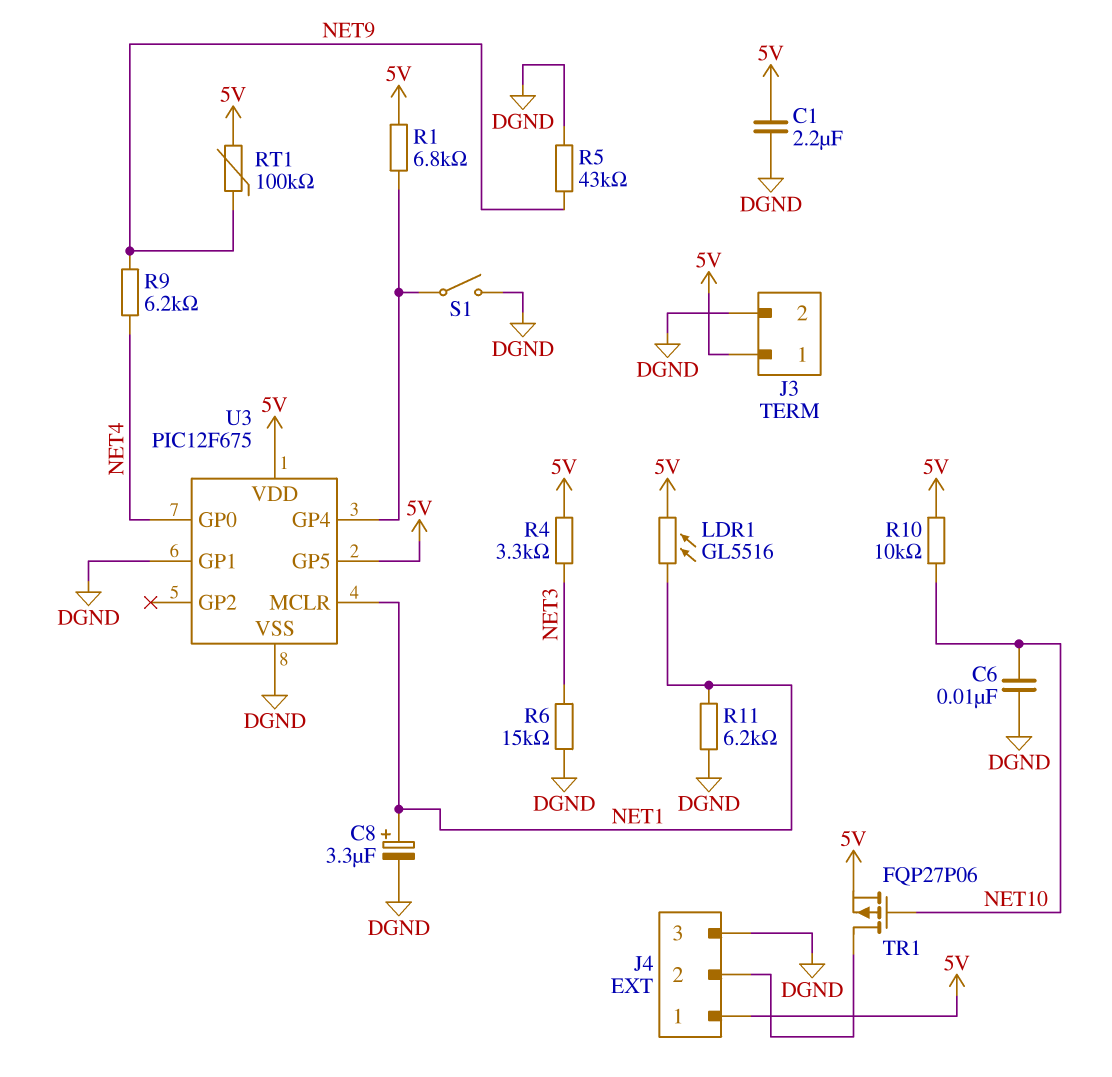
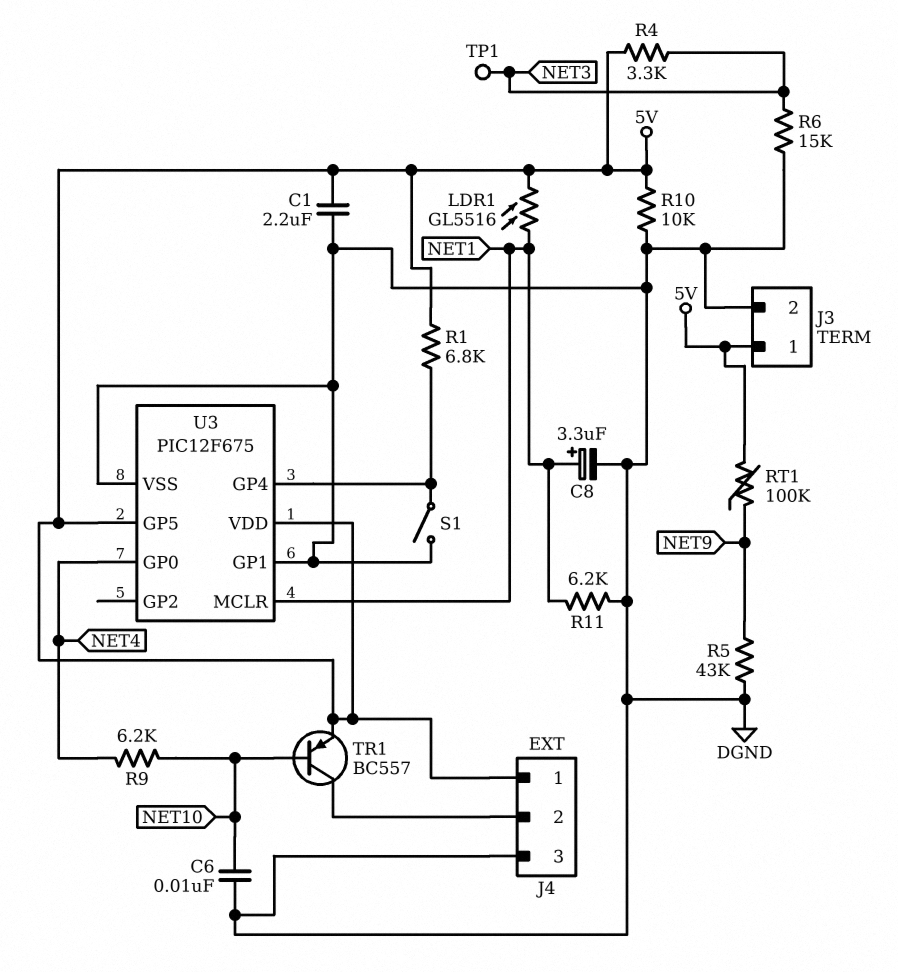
R9: 6.2k (NET4, NET9) -> 6.2k (NET4, NET10)
R10: 10k (5V, NET10) -> 10k (5V, DGND)
TP1: none -> test point (NET3)
TR1: PMOS FQP27P06 (G NET10, D J4/2, S 5V) -> PNP BC557 (B NET10, C J4/2, E 5V)

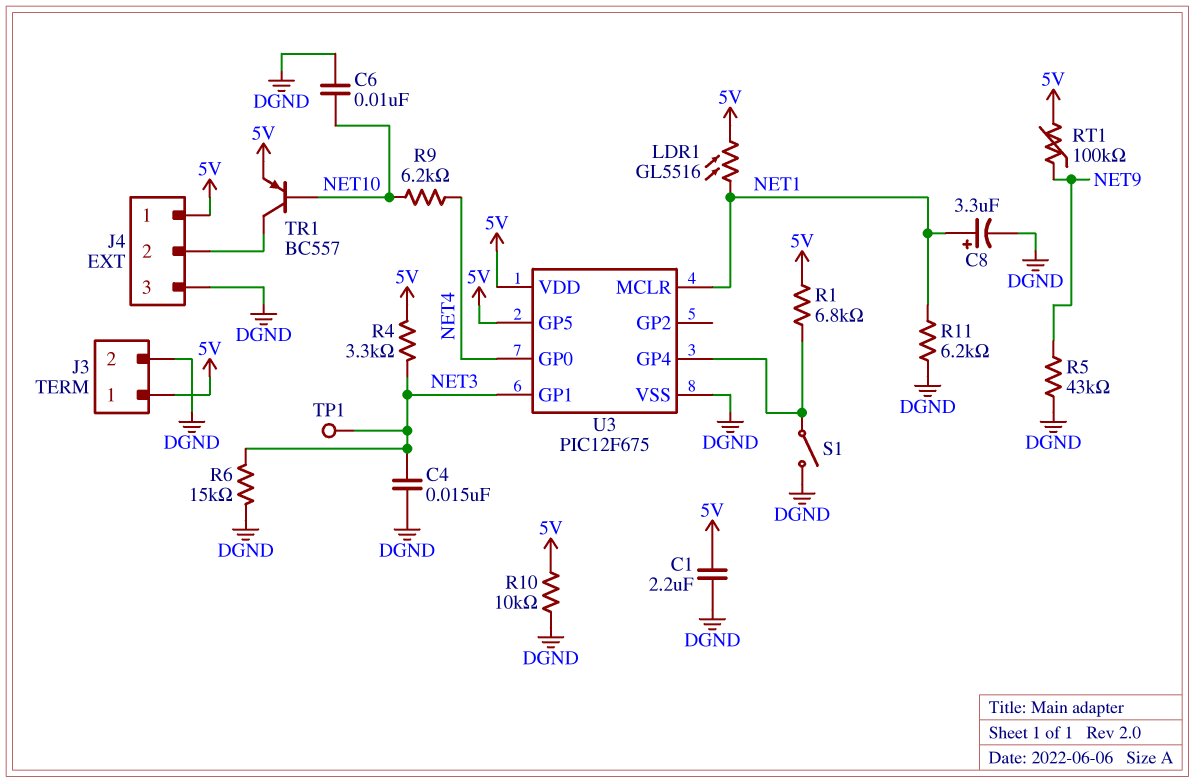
C4: none -> 15nF (DGND, NET3)
U3 pin GP1: DGND -> NET3

